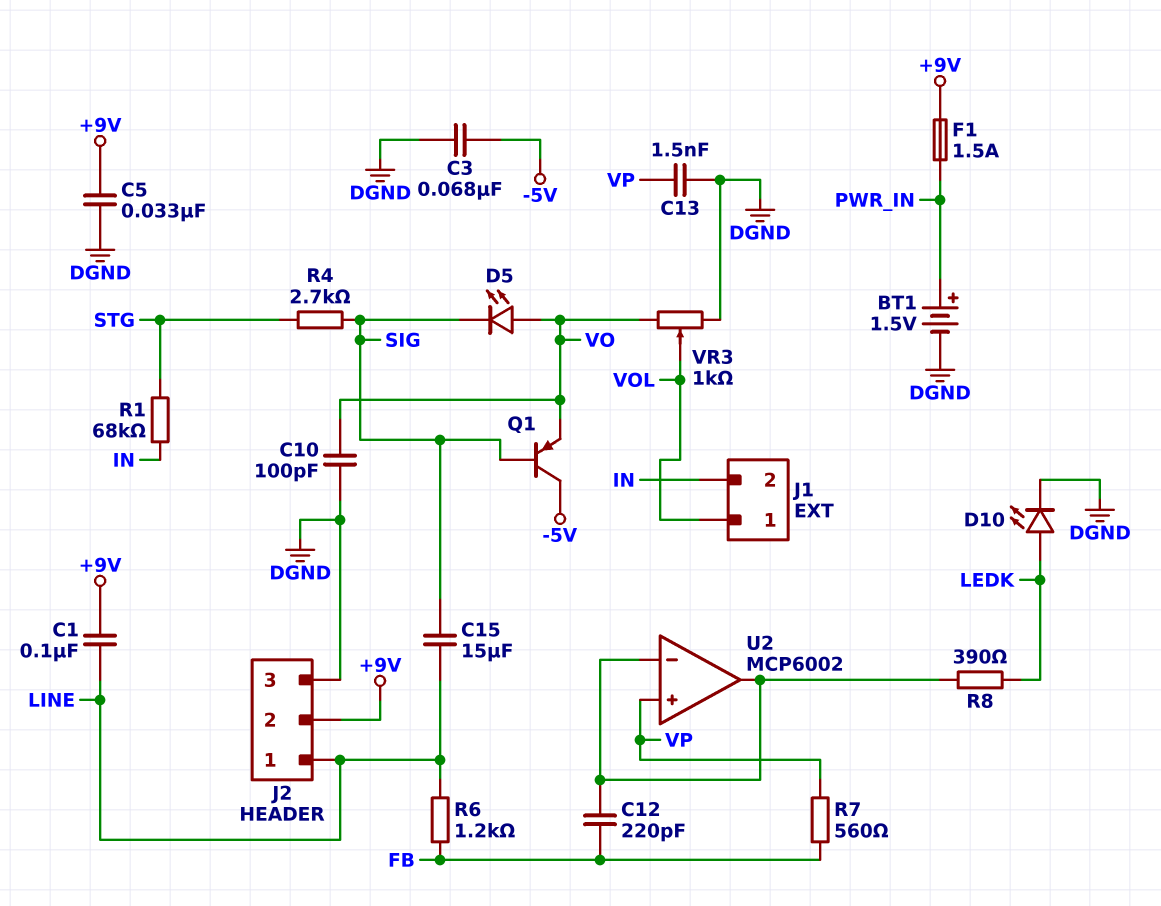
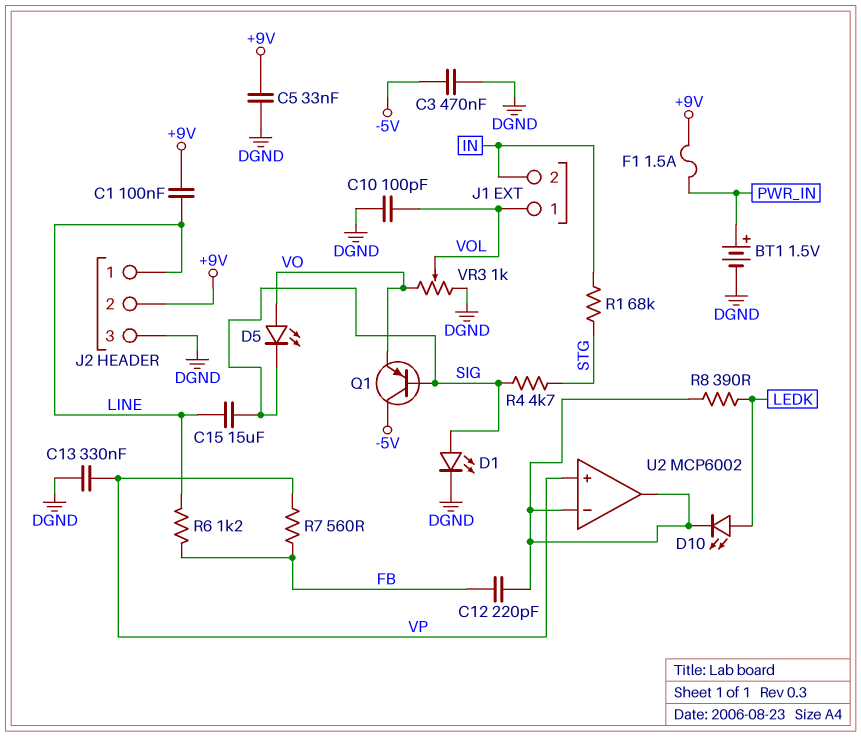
C3: 68nF (-5V, DGND) -> 470nF (-5V, DGND)
C10: 100pF (DGND, VO) -> 100pF (DGND, VOL)
C13: 1.5nF (DGND, VP) -> 330nF (DGND, VP)
D1: none -> LED (A SIG, K DGND)
D10: LED (A LEDK, K DGND) -> LED (A LEDK, K U2/in-)
R4: 2.7k (SIG, STG) -> 4.7k (SIG, STG)

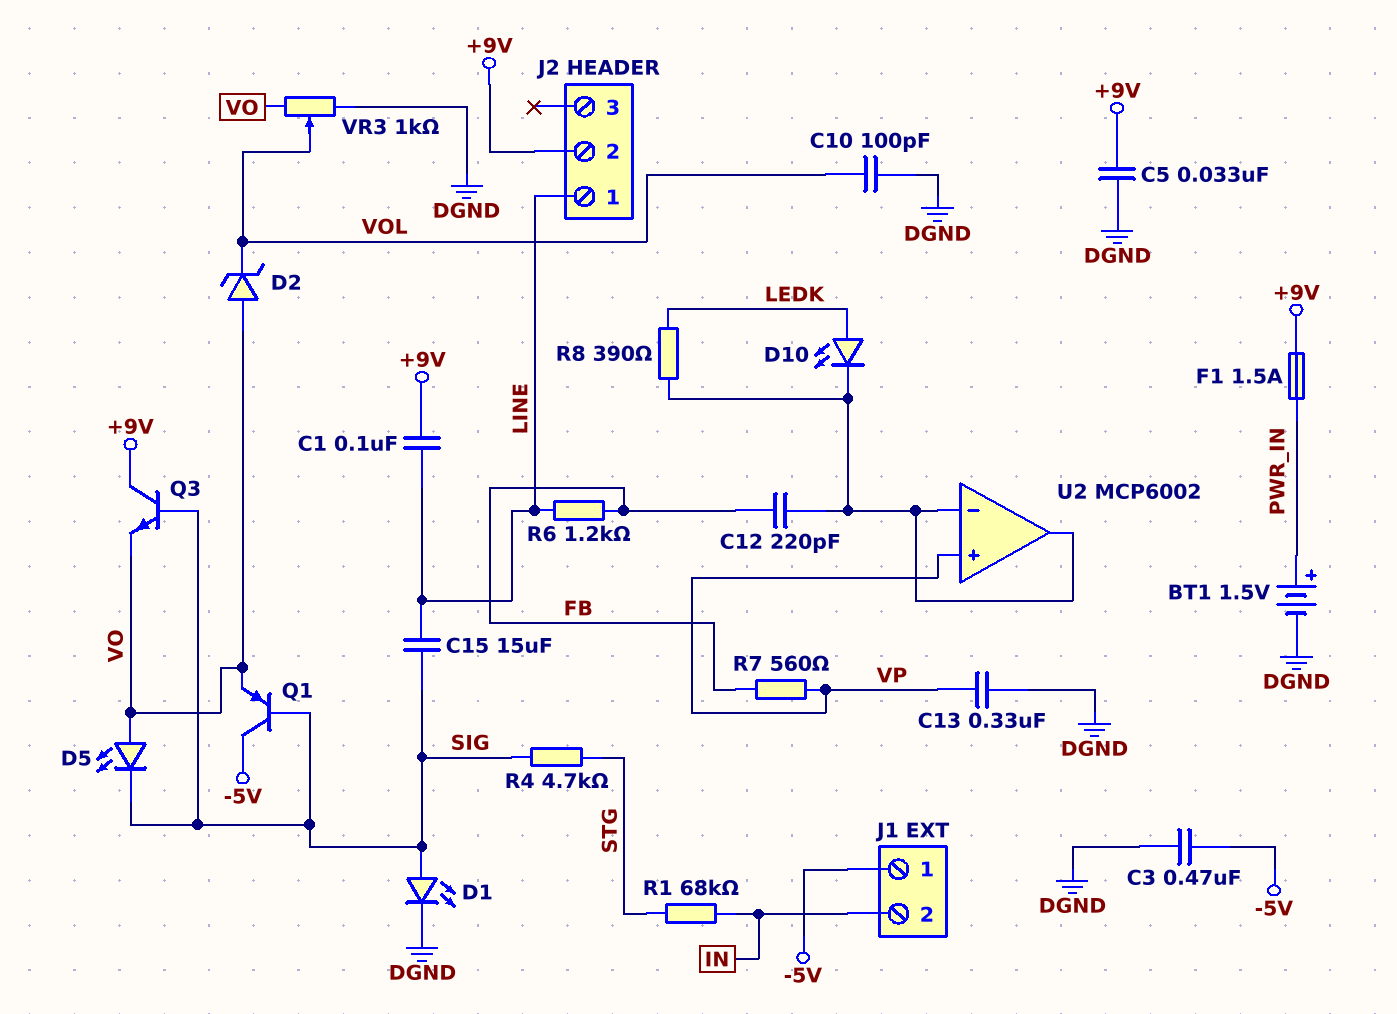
D2: none -> zener (A VO, K VOL)
J1 pin 1: VOL -> -5V
J2 pin 3: DGND -> none
Q3: none -> NPN (B SIG, C +9V, E VO)

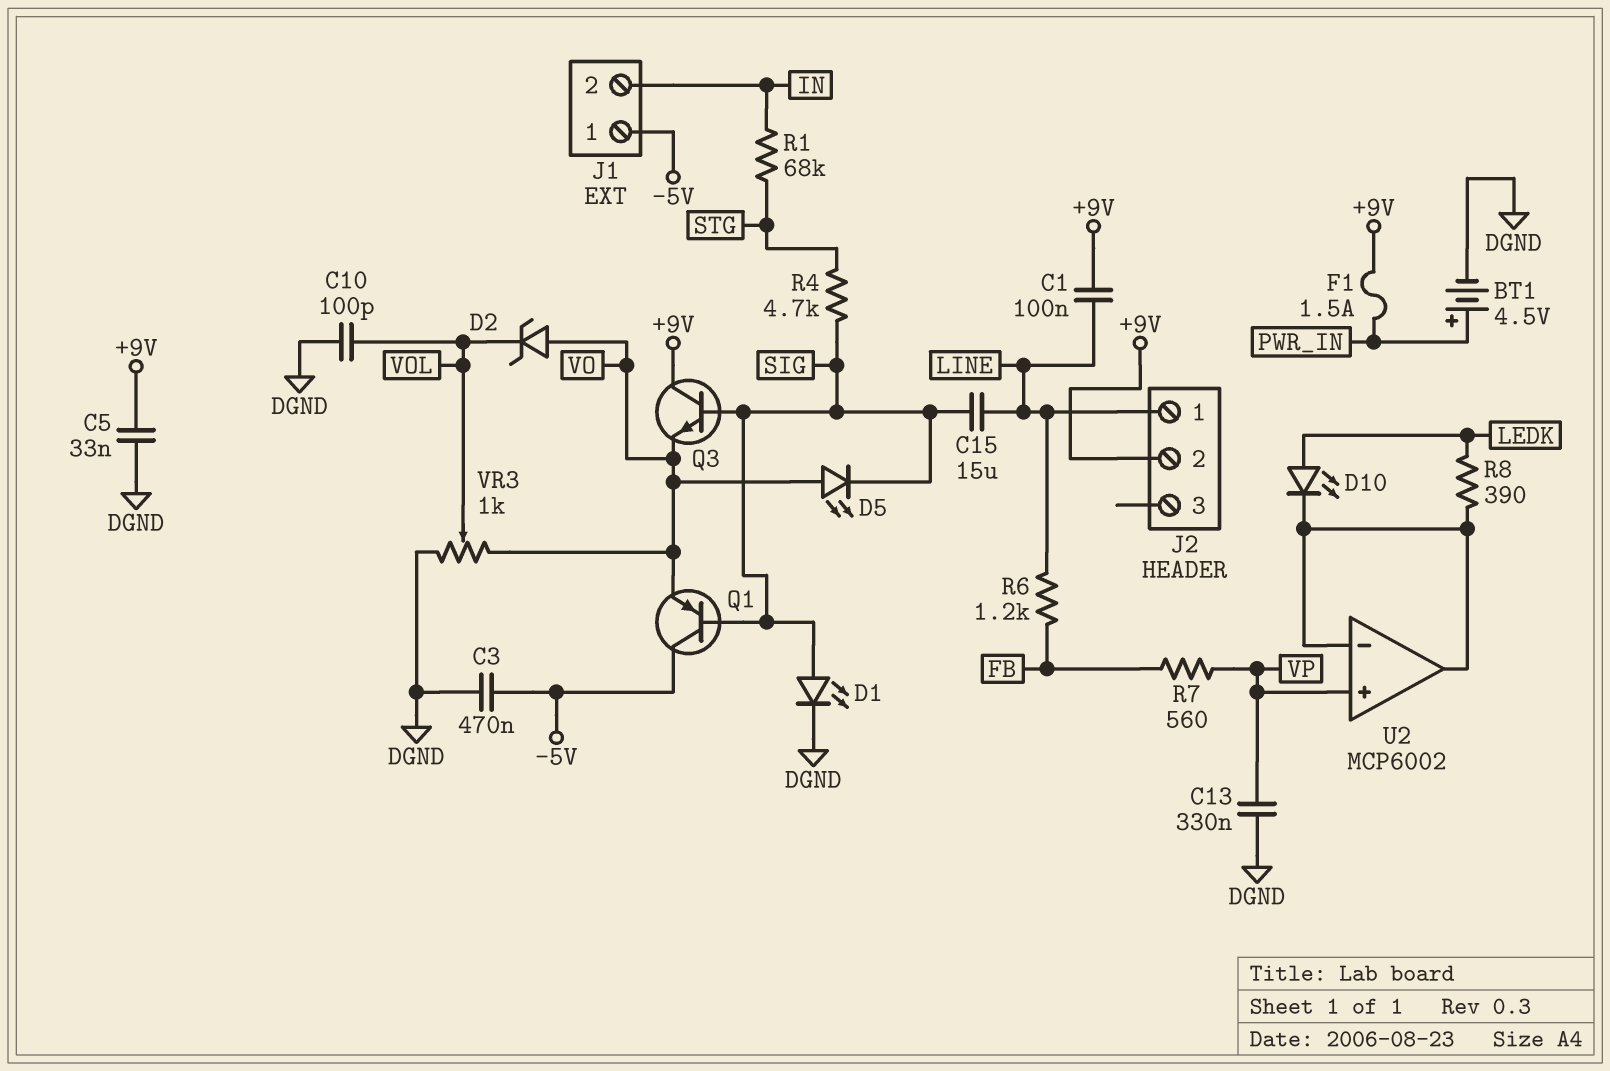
BT1: 1.5V (plus PWR_IN, minus DGND) -> 4.5V (plus PWR_IN, minus DGND)
C12: 220pF (FB, U2/in-) -> none

